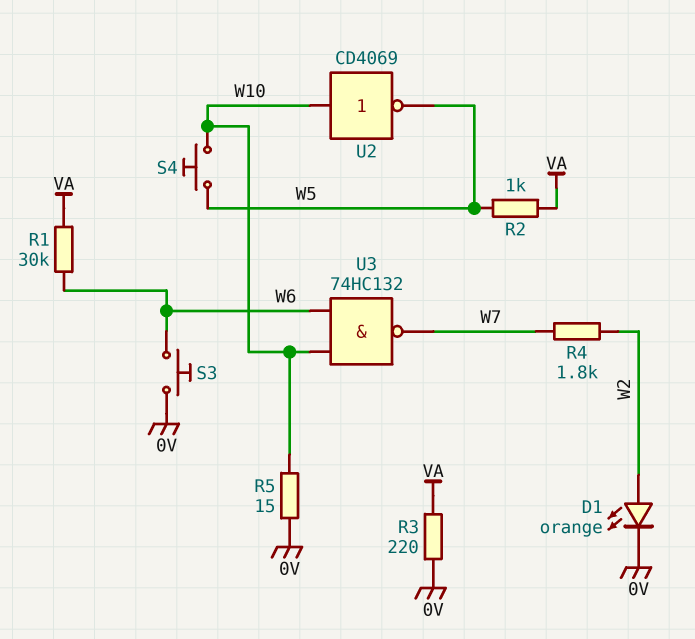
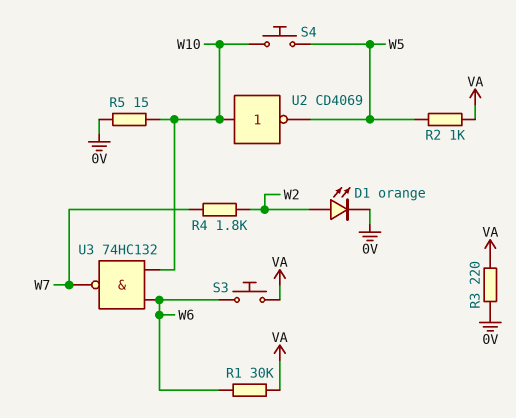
S3: button (0V, W6) -> button (VA, W6)

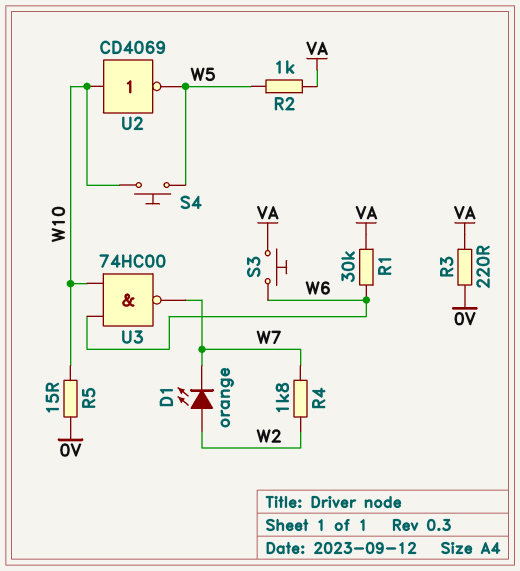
D1: LED orange (A W2, K 0V) -> LED orange (A W2, K W7)
U3: NAND 74HC132 (in W6, in W10, out W7) -> NAND 74HC00 (in W6, in W10, out W7)

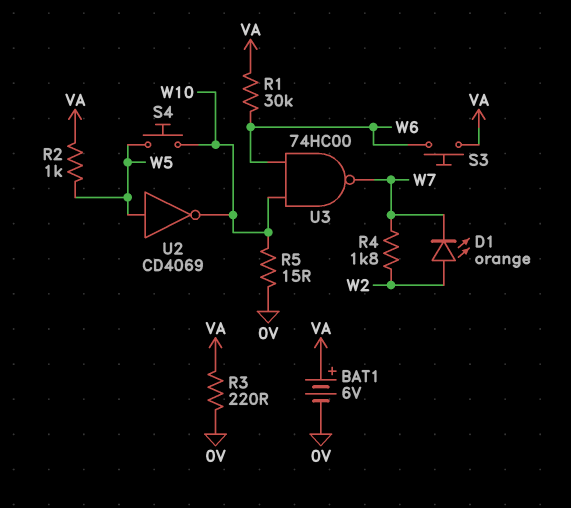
BAT1: none -> 6V (plus VA, minus 0V)
U2: NOT CD4069 (in W10, out W5) -> NOT CD4069 (in W5, out W10)

